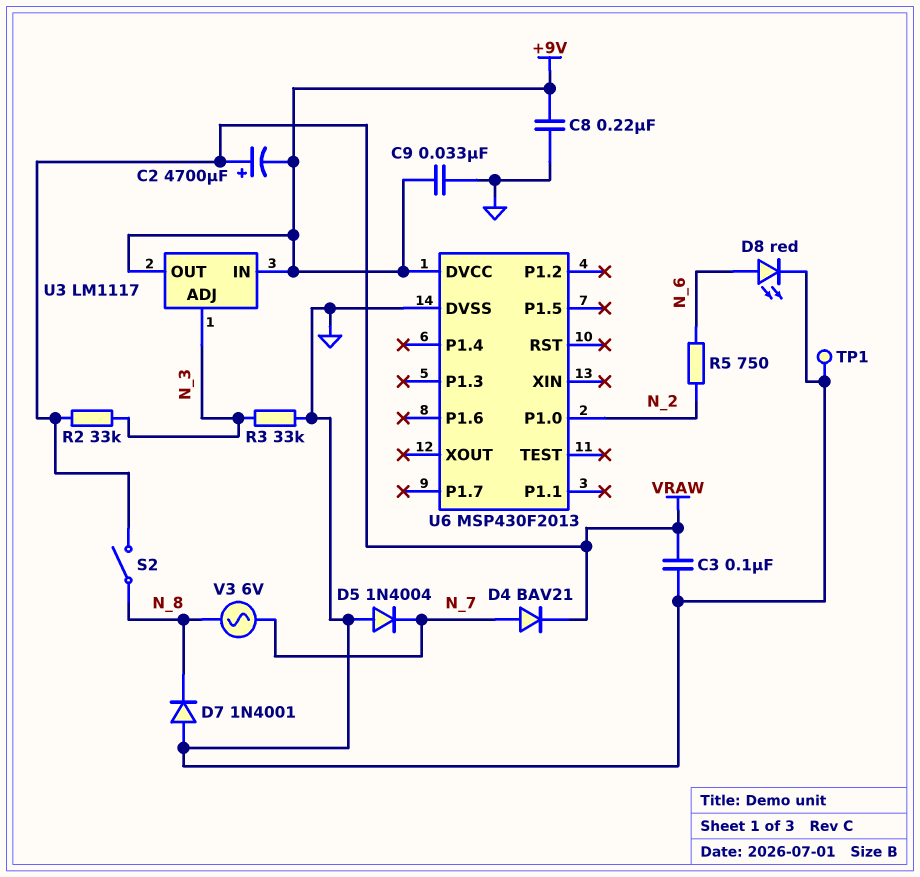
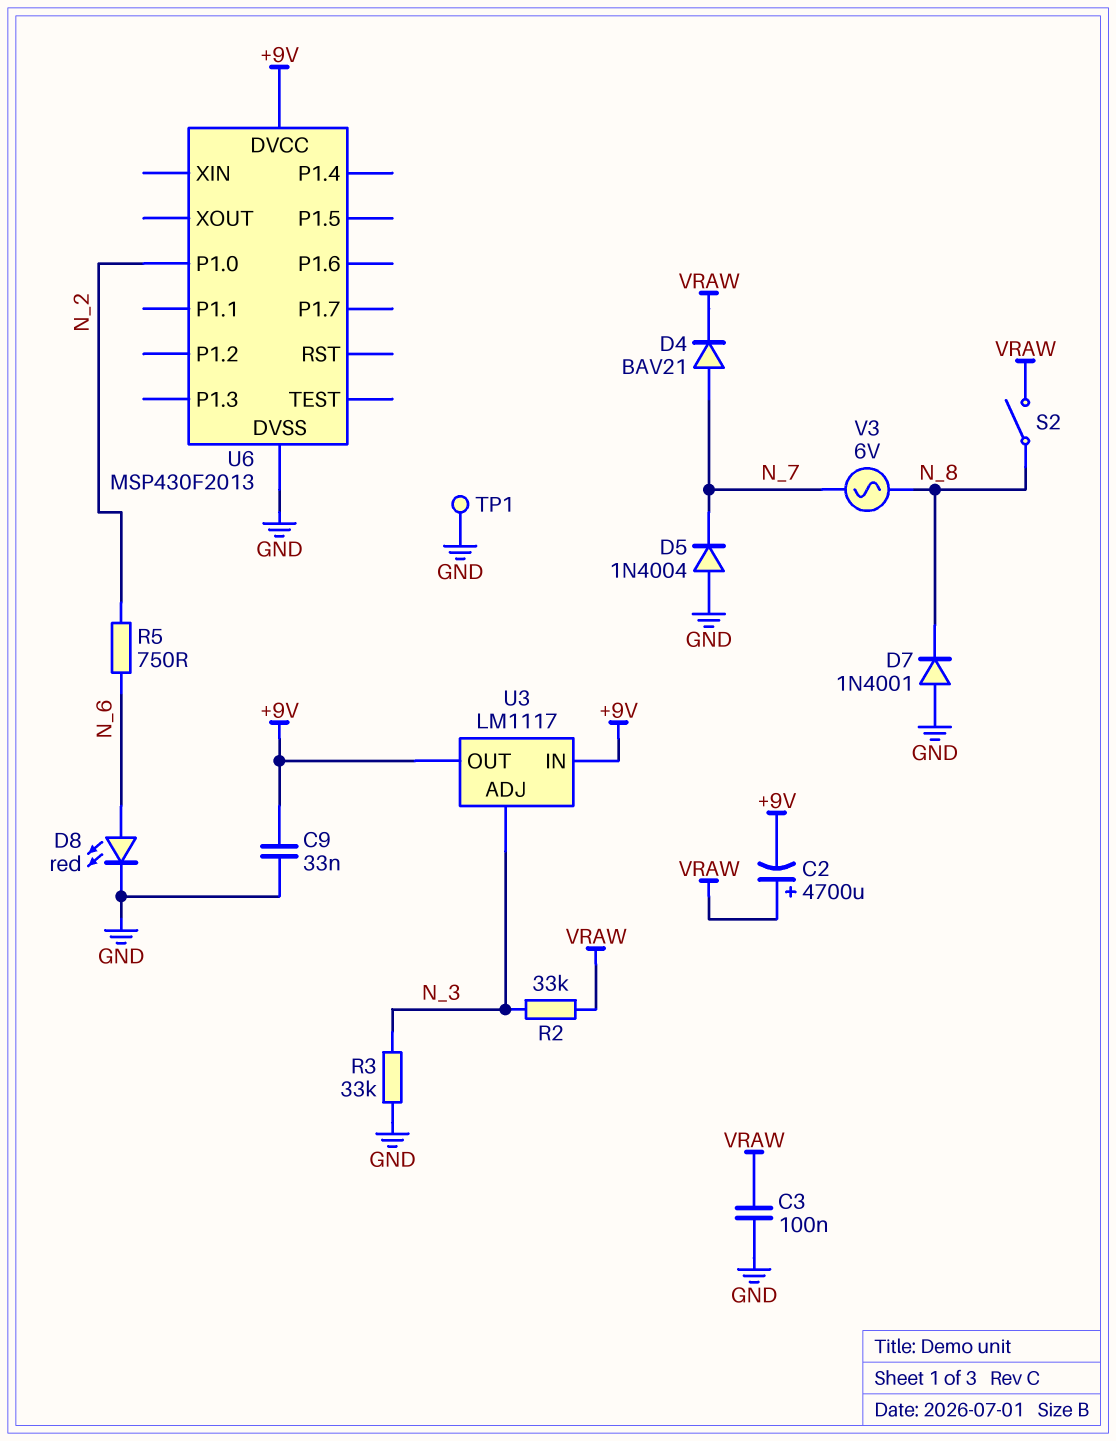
C8: 220nF (+9V, GND) -> none

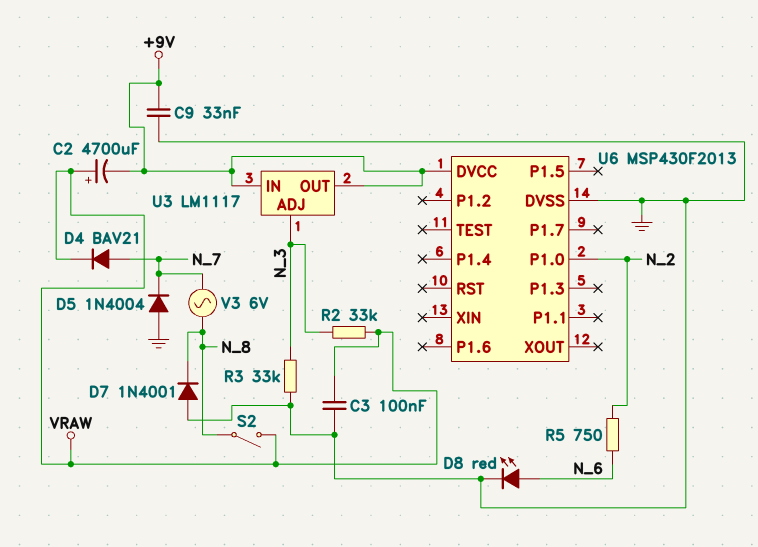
TP1: test point (GND) -> none

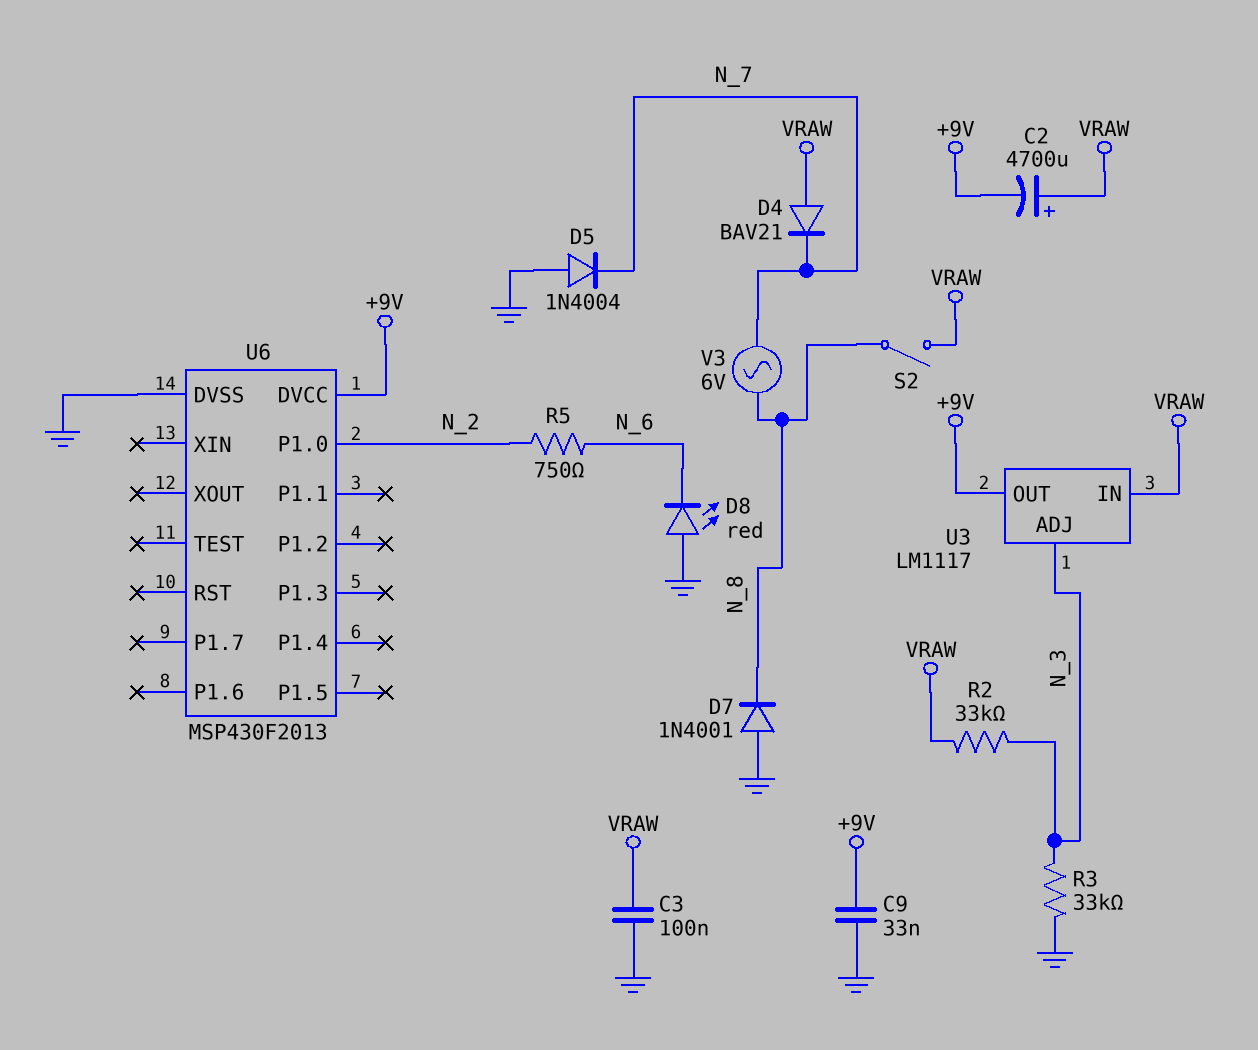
D4: diode BAV21 (A N_7, K VRAW) -> diode BAV21 (A VRAW, K N_7)
D8: LED red (A N_6, K GND) -> LED red (A GND, K N_6)
U3 pin IN: +9V -> VRAW

